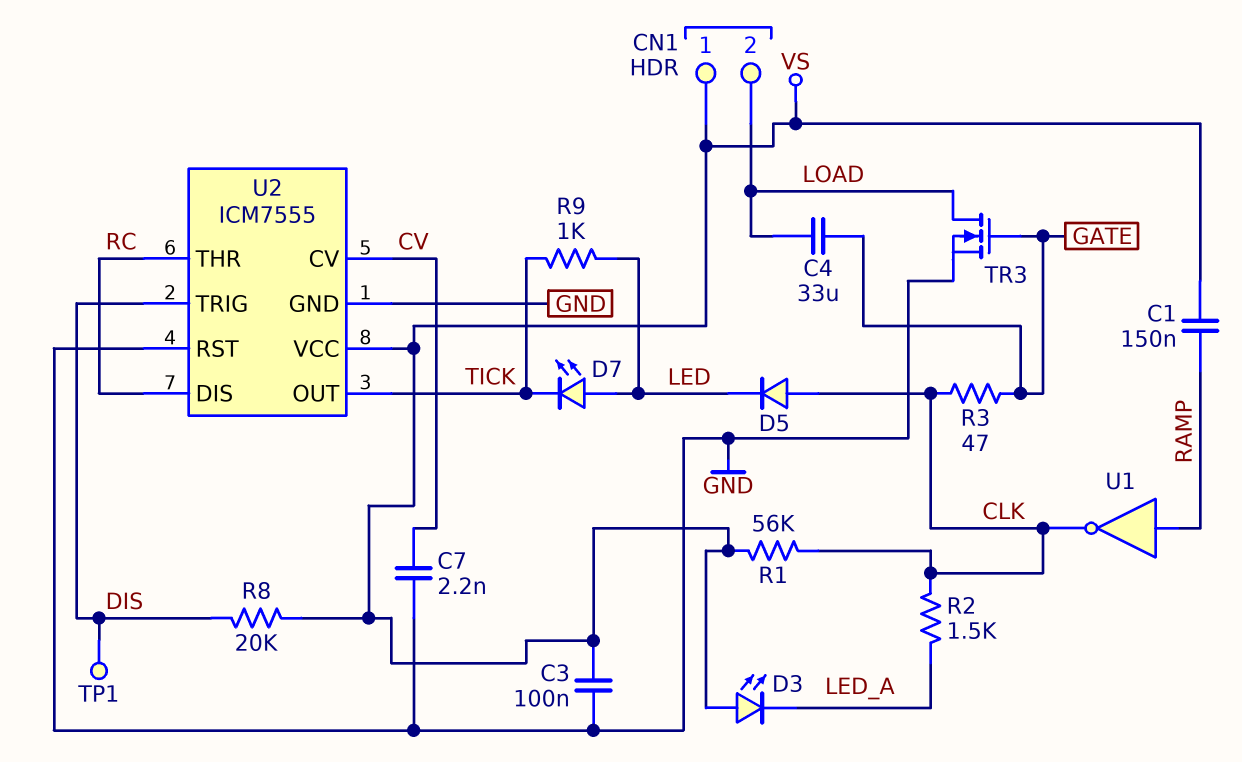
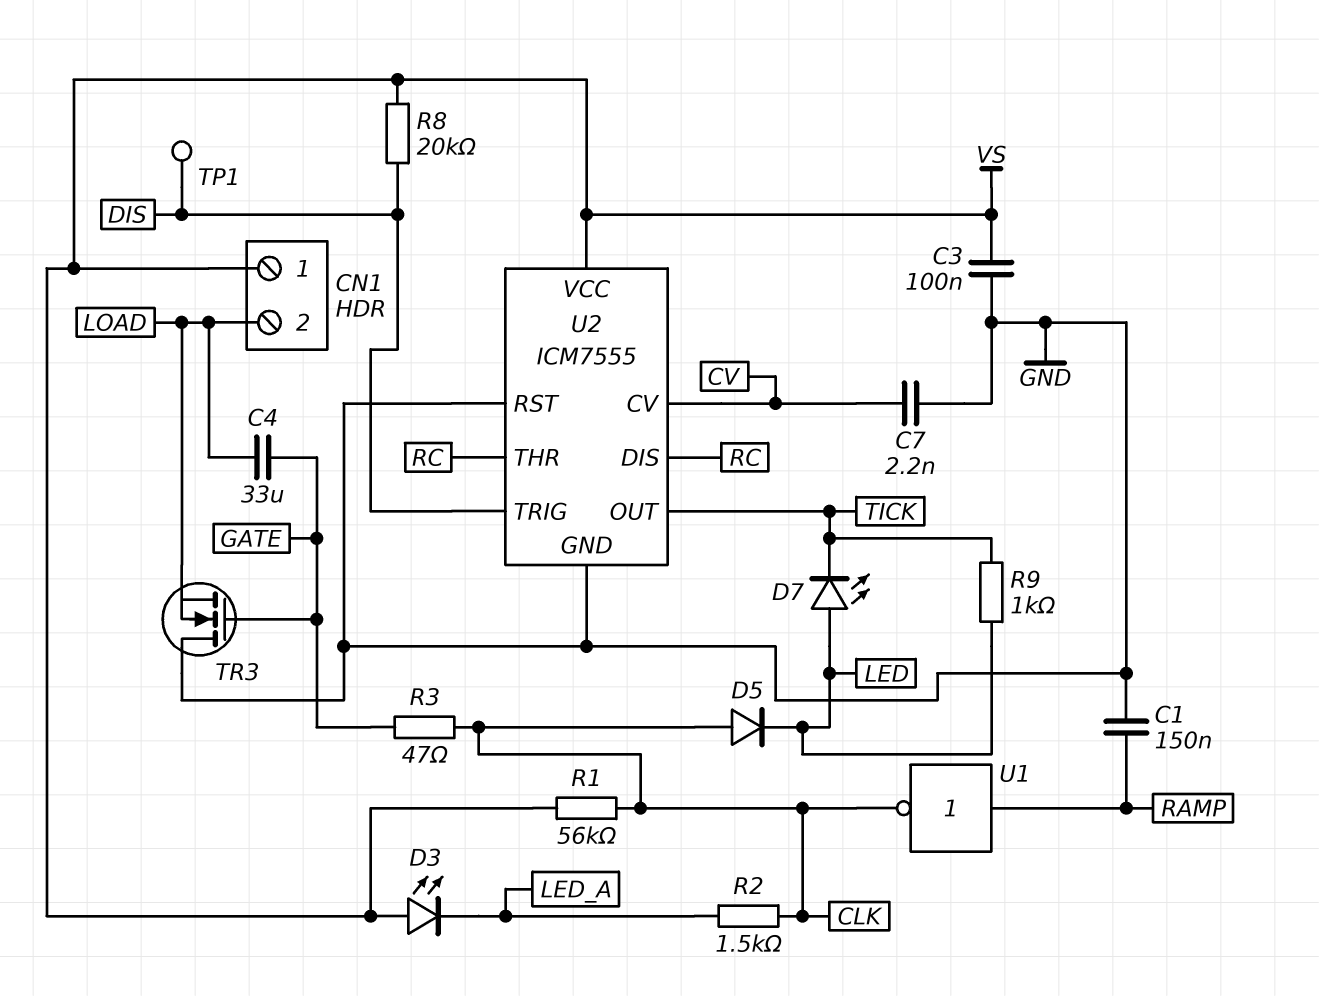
C1: 150nF (RAMP, VS) -> 150nF (GND, RAMP)
TR3: NMOS (G GATE, D LOAD, S GND) -> NMOS (G GATE, D GND, S LOAD)

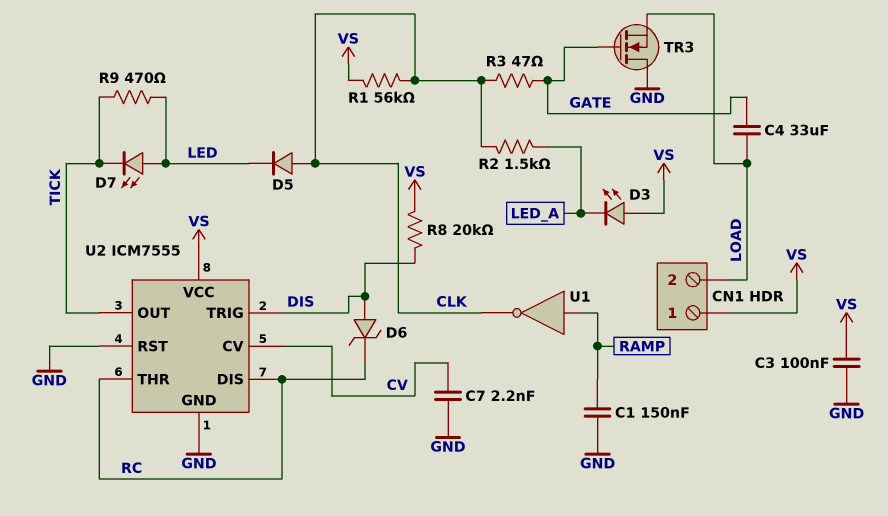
D6: none -> zener (A DIS, K RC)
R9: 1k (LED, TICK) -> 470 (LED, TICK)
TP1: test point (DIS) -> none

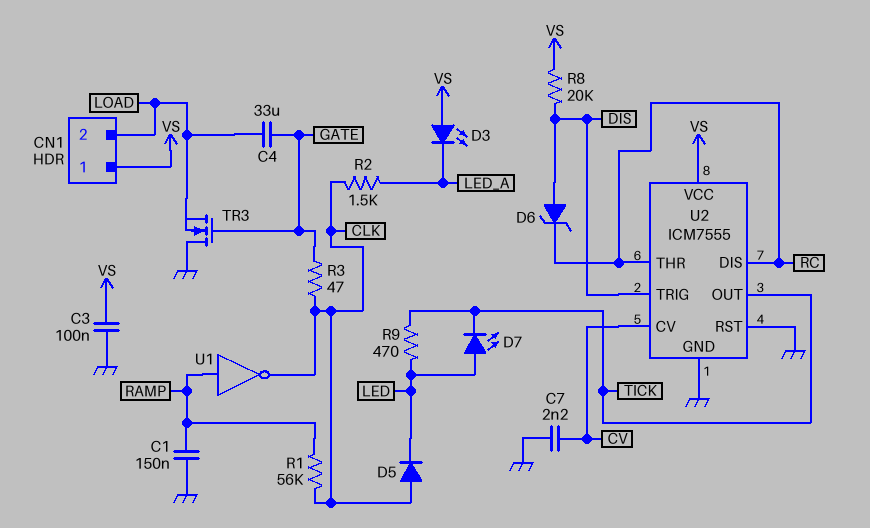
R1: 56k (CLK, VS) -> 56k (CLK, RAMP)

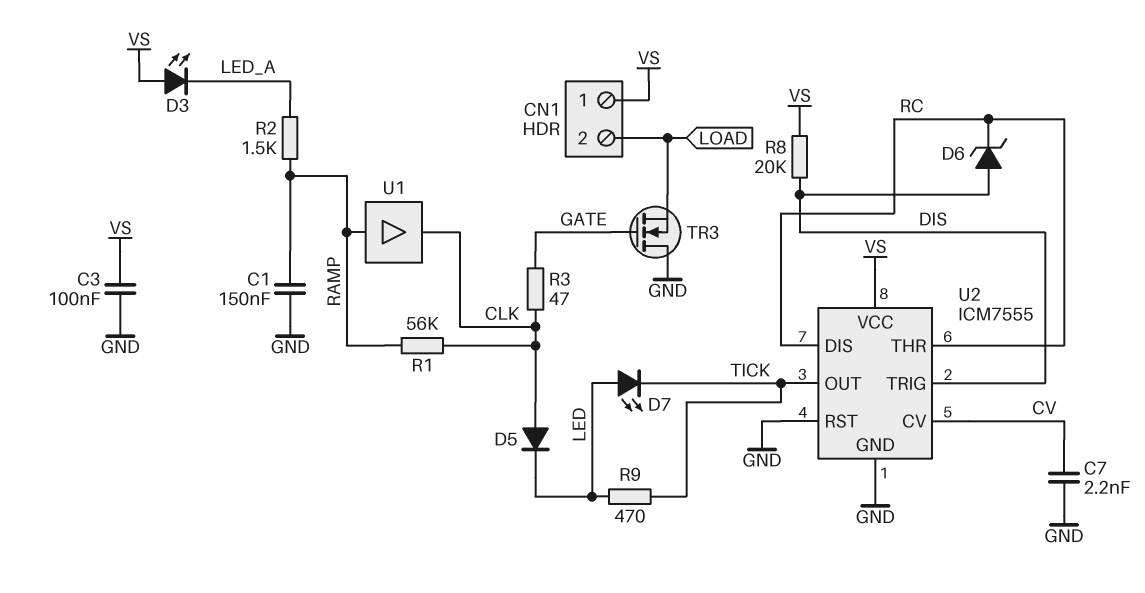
C4: 33uF (GATE, LOAD) -> none
R2: 1.5k (CLK, LED_A) -> 1.5k (LED_A, RAMP)
U1: NOT (in RAMP, out CLK) -> buffer (in RAMP, out CLK)

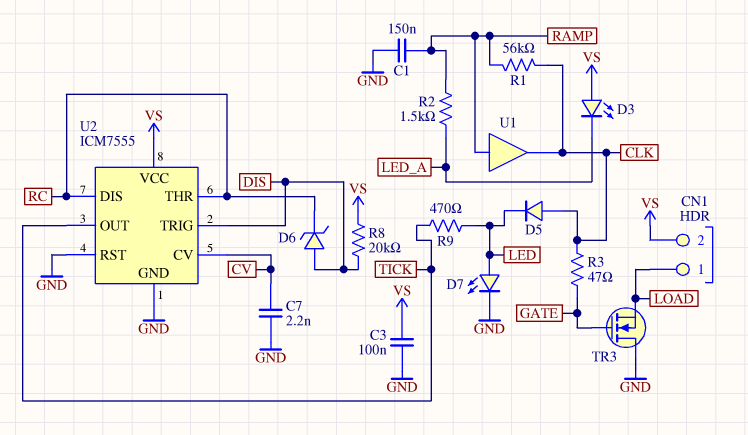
CN1 pin 1: VS -> LOAD
CN1 pin 2: LOAD -> VS
D7: LED (A LED, K TICK) -> LED (A LED, K GND)

